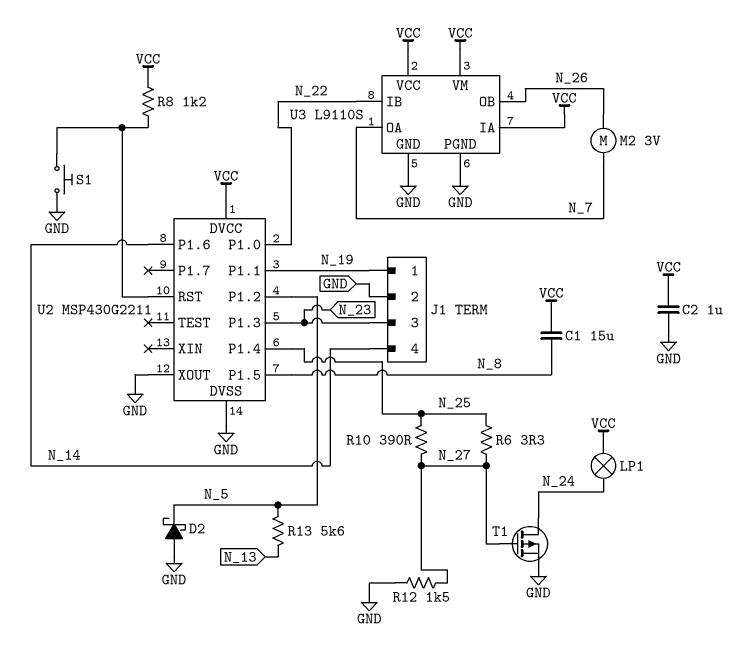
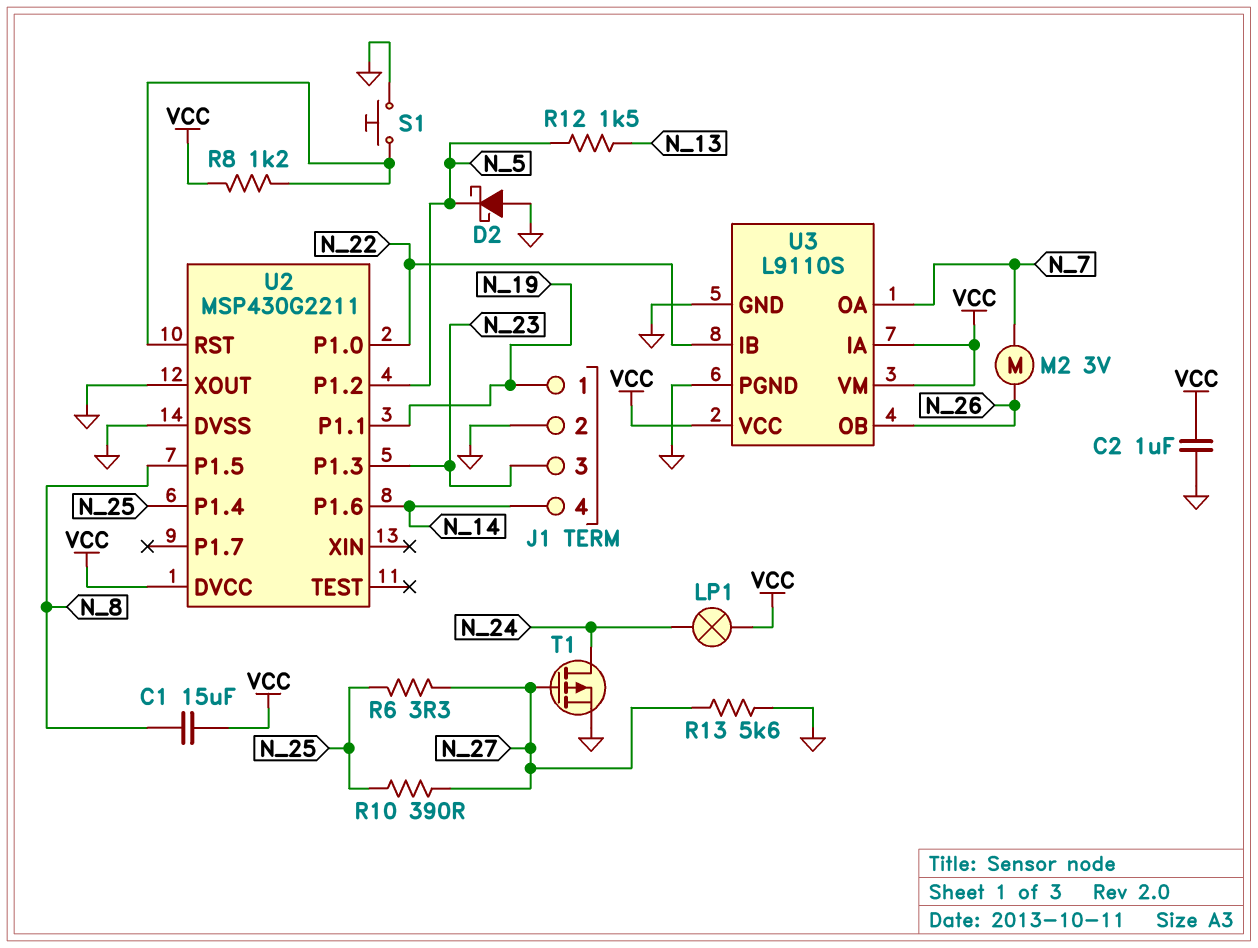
R12: 1.5k (GND, N_27) -> 1.5k (N_5, N_13)
R13: 5.6k (N_5, N_13) -> 5.6k (GND, N_27)

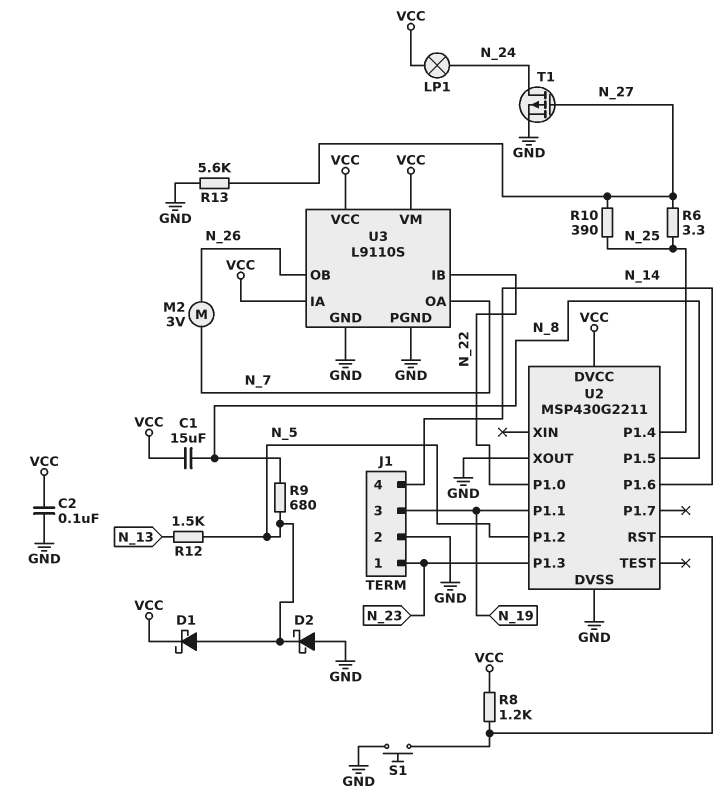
C2: 1uF (GND, VCC) -> 100nF (GND, VCC)
D1: none -> schottky (A N_5, K VCC)
J1 pin 1: N_19 -> N_23
J1 pin 3: N_23 -> N_19
R9: none -> 680 (N_5, N_8)

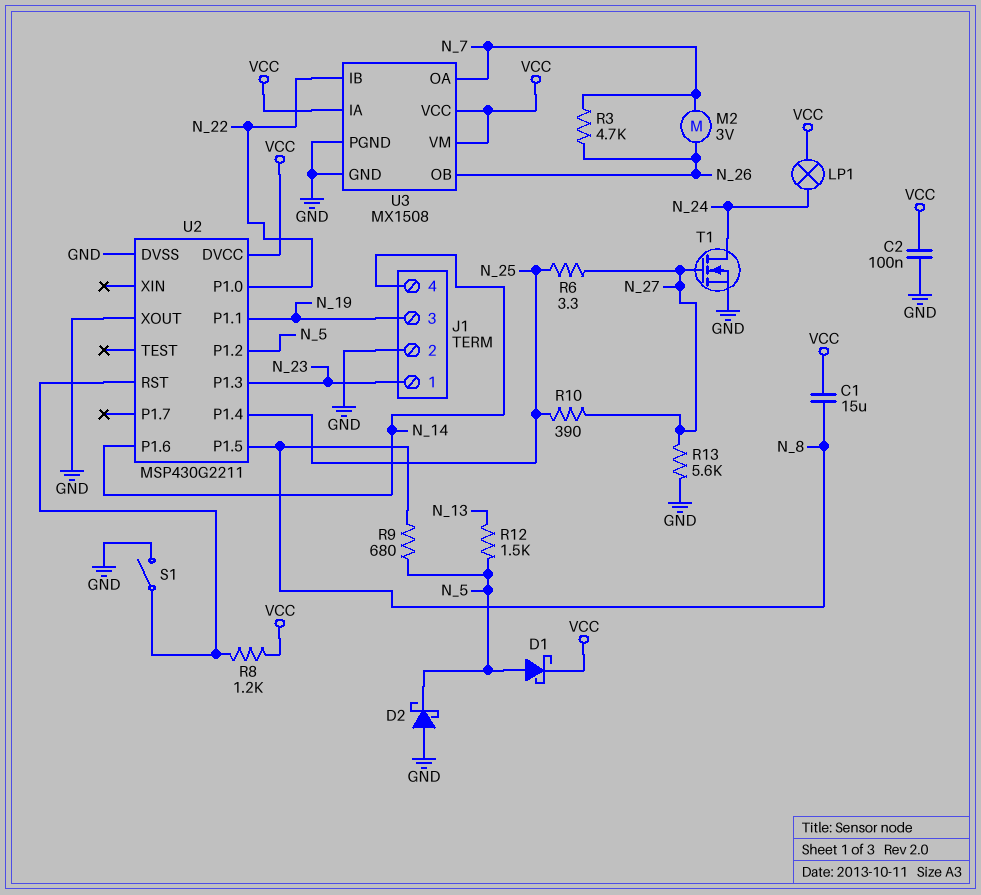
R3: none -> 4.7k (N_7, N_26)
S1: button (GND, U2/RST) -> switch (GND, U2/RST)
T1: PMOS (G N_27, D N_24, S GND) -> NMOS (G N_27, D N_24, S GND)
U3: L9110S -> MX1508

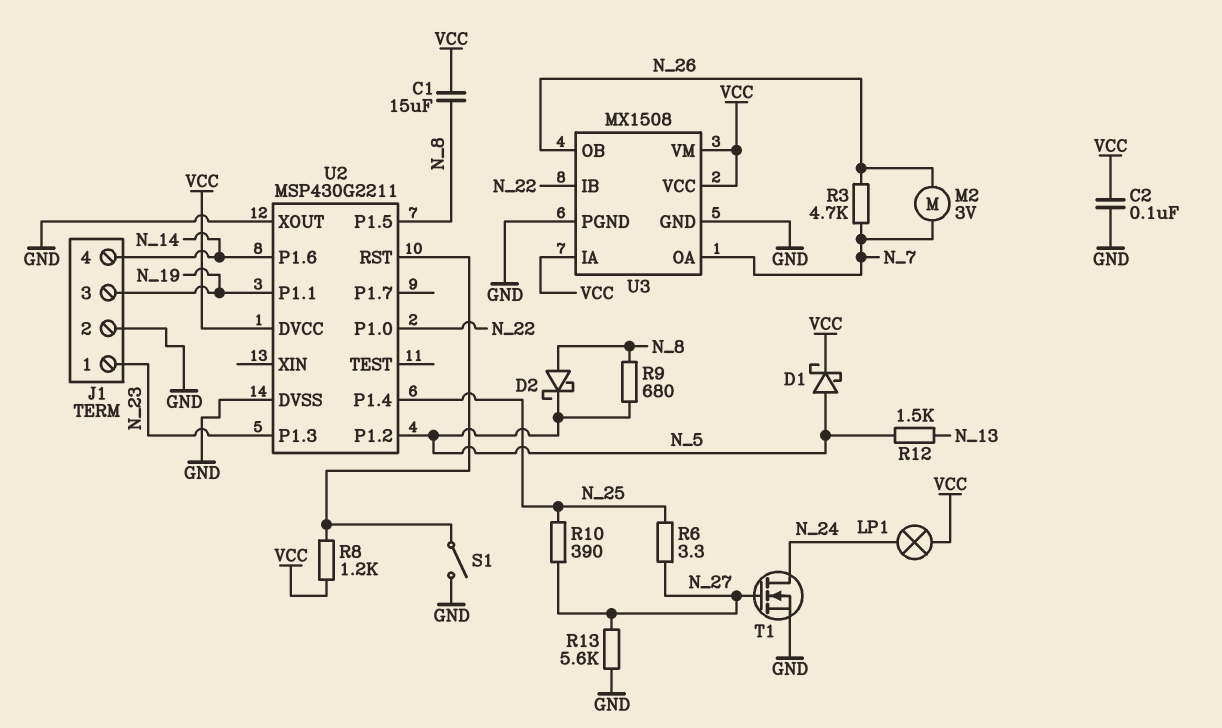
D2: schottky (A GND, K N_5) -> schottky (A N_8, K N_5)

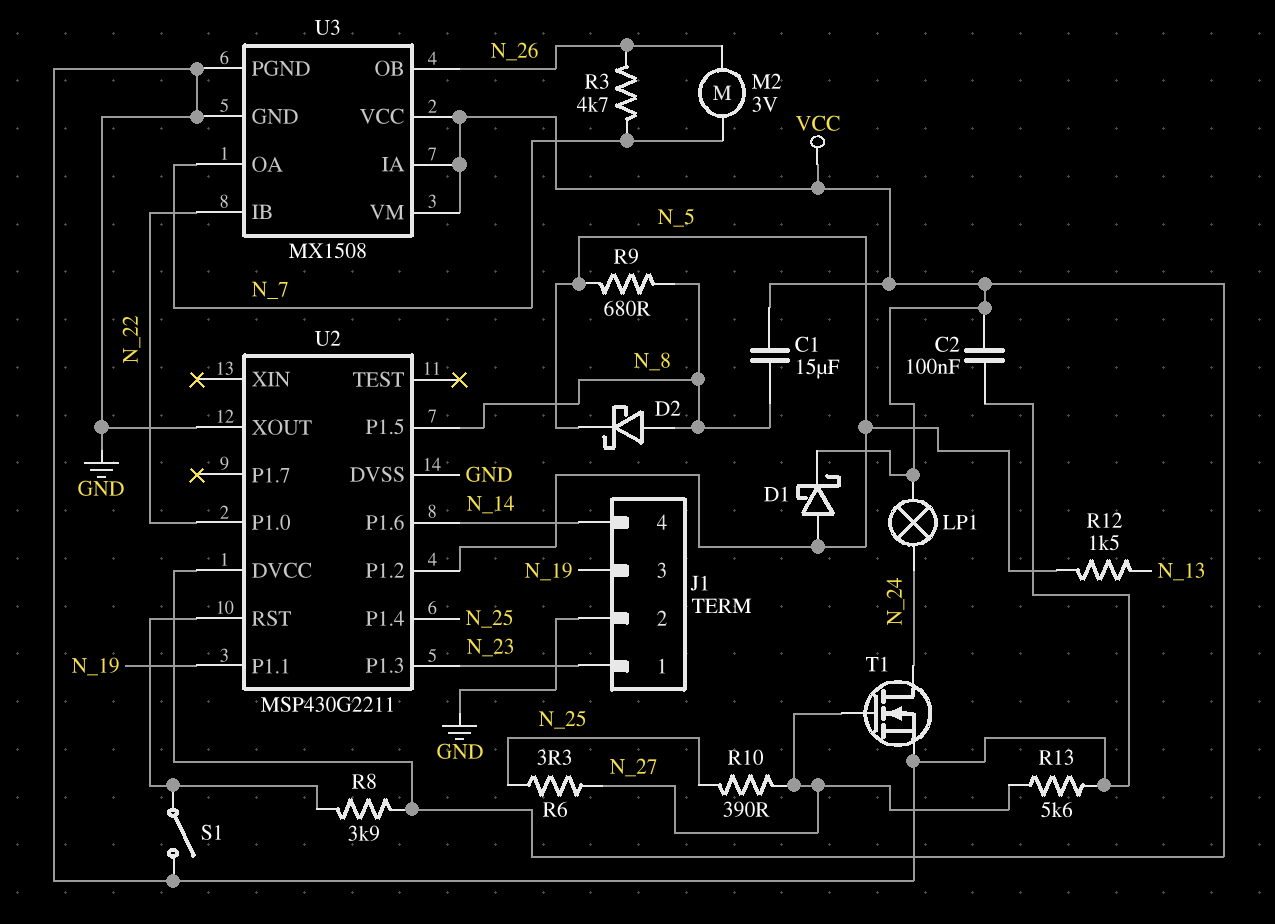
R8: 1.2k (U2/RST, VCC) -> 3.9k (U2/RST, VCC)

